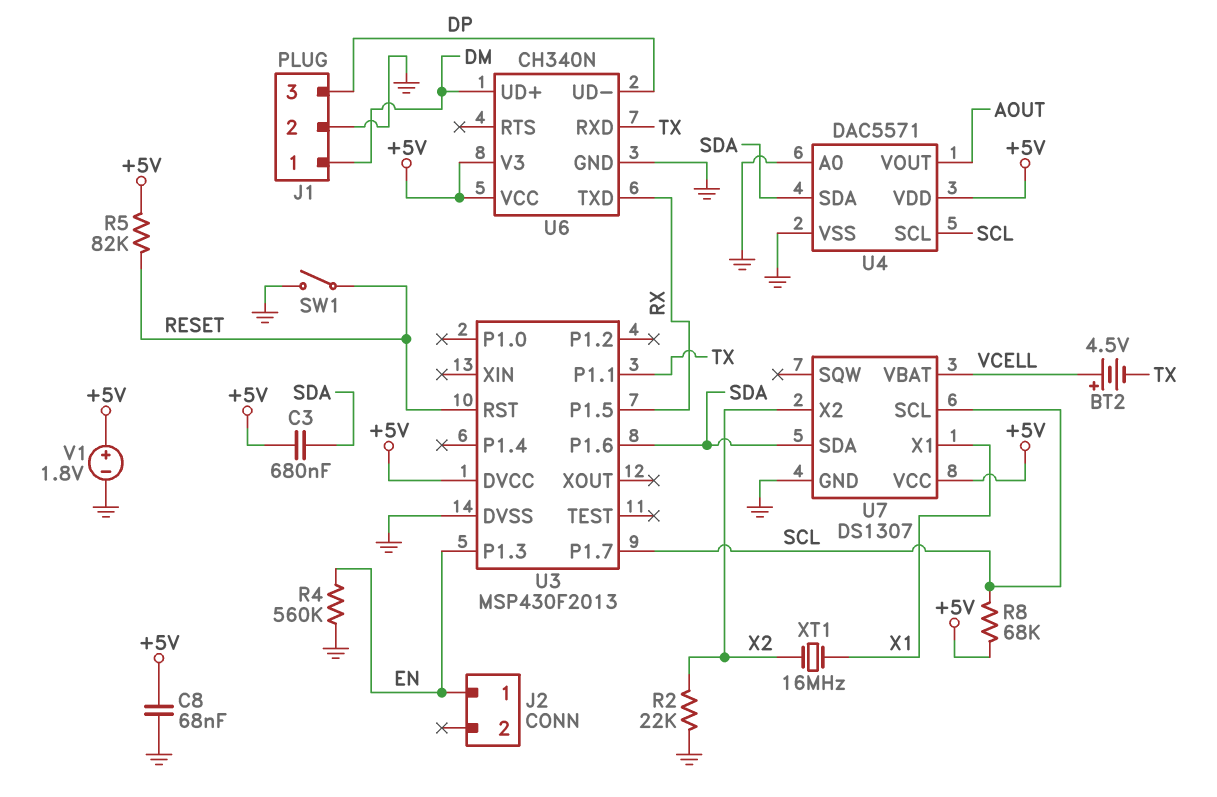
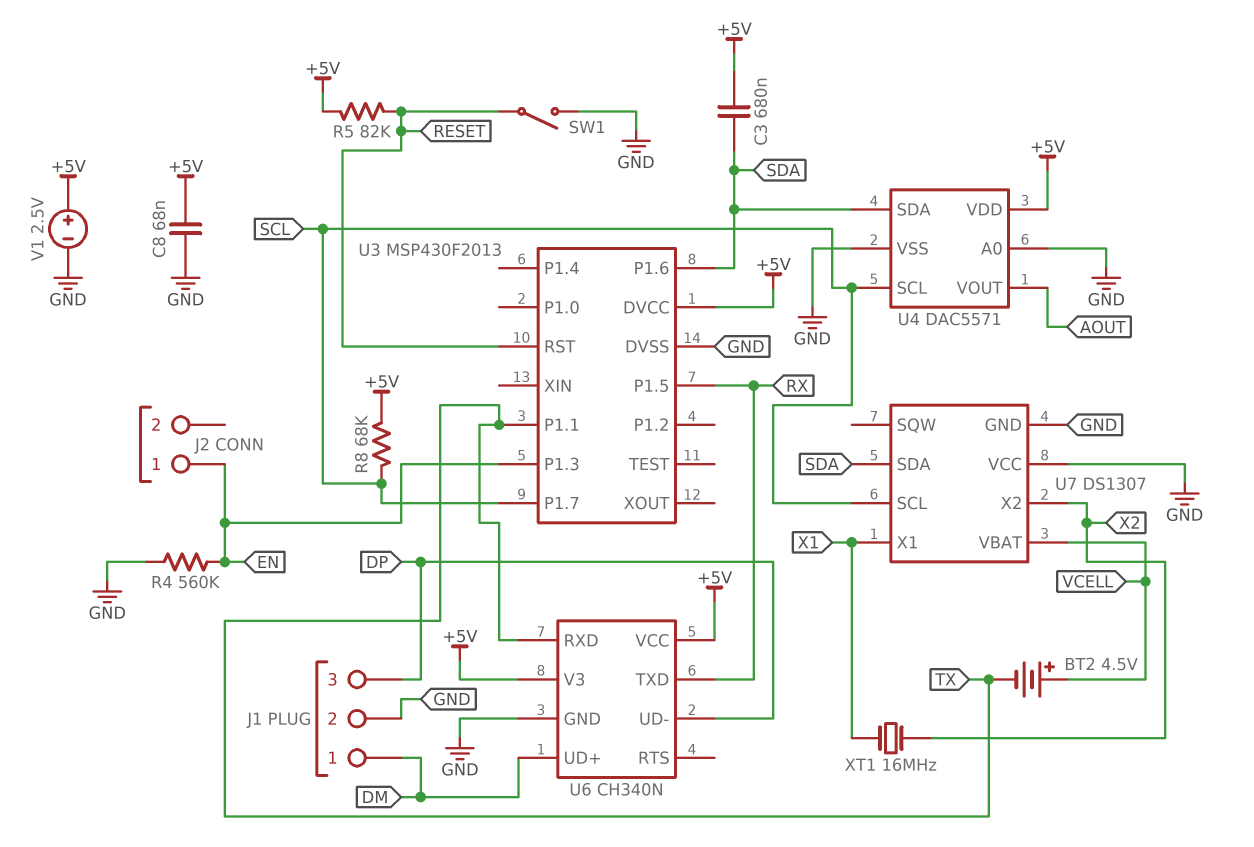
R2: 22k (GND, X2) -> none
U7 pin VCC: +5V -> GND
V1: 1.8V (plus +5V, minus GND) -> 2.5V (plus +5V, minus GND)

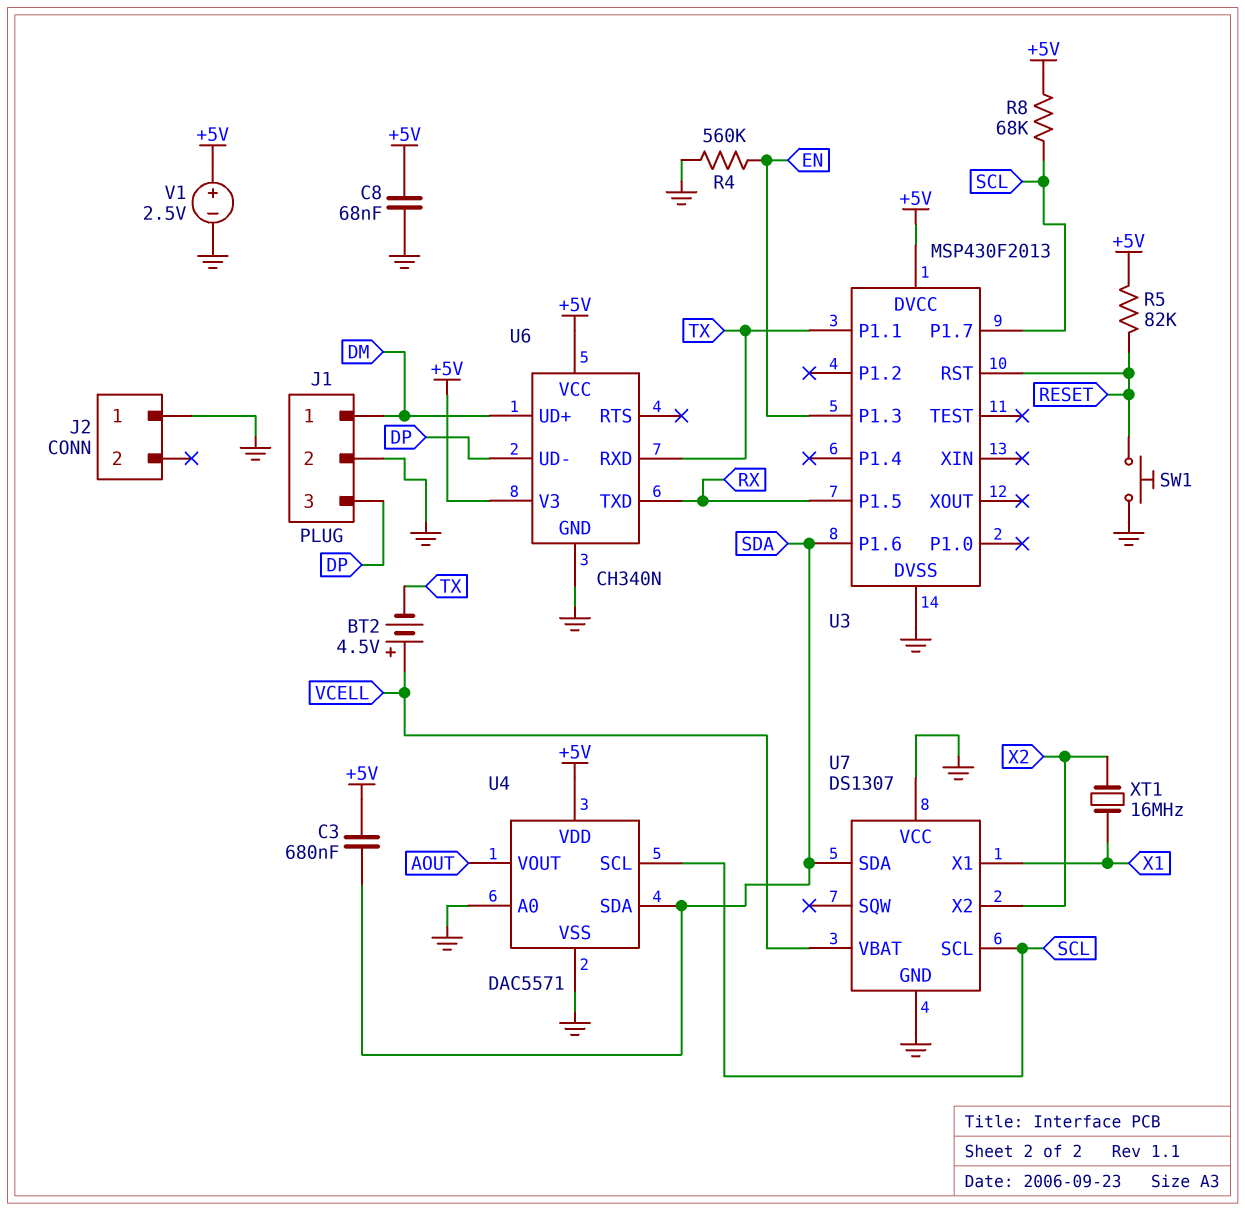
J2 pin 1: EN -> GND
SW1: switch (GND, RESET) -> button (GND, RESET)

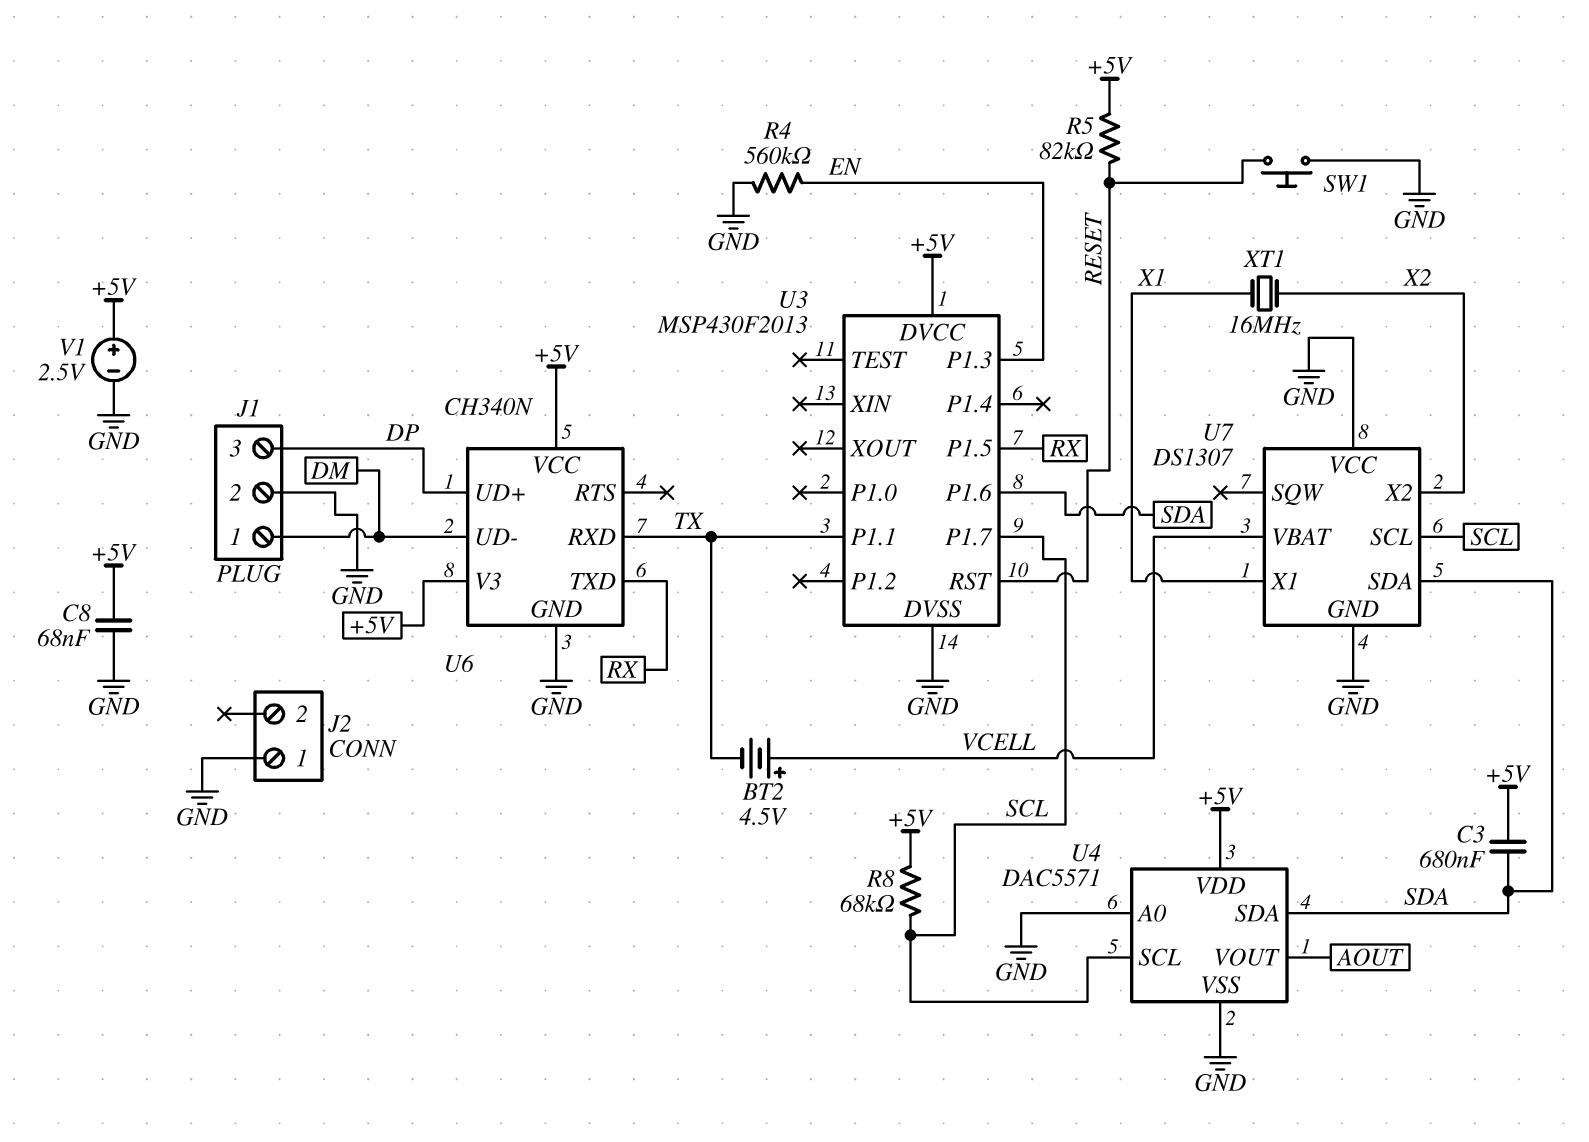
U6 pin UD+: DM -> DP
U6 pin UD-: DP -> DM

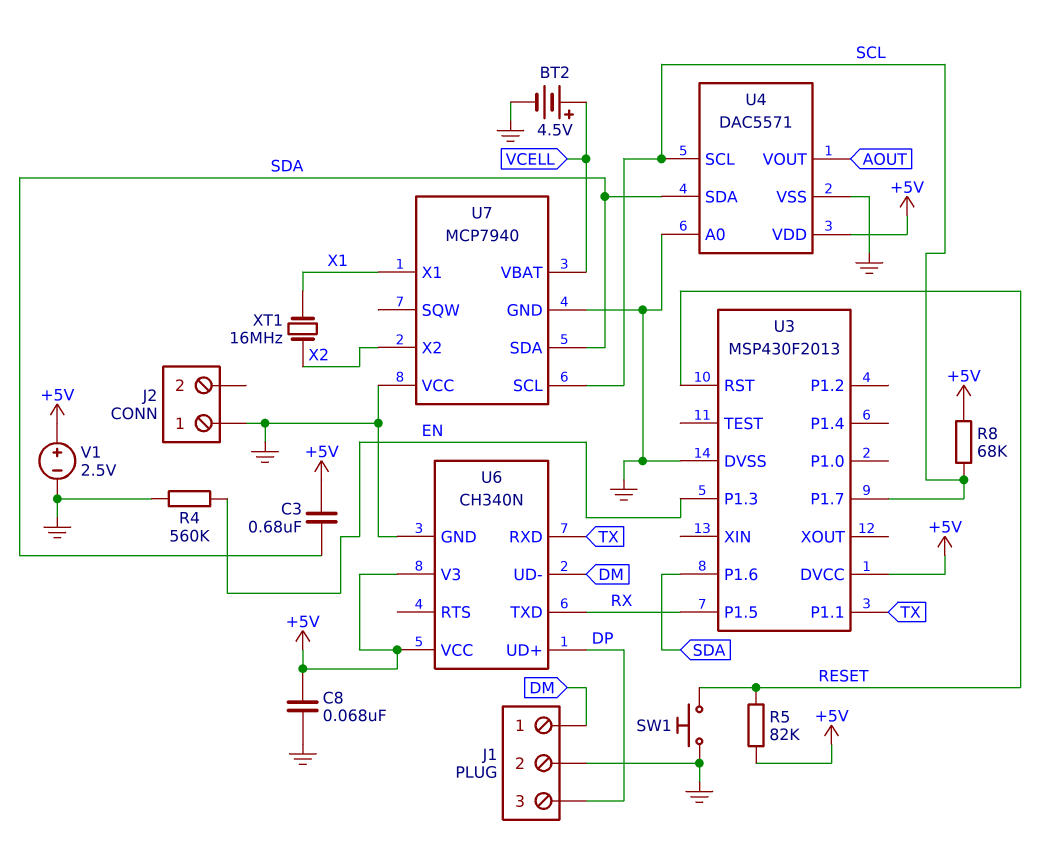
BT2: 4.5V (plus VCELL, minus TX) -> 4.5V (plus VCELL, minus GND)
U7: DS1307 -> MCP7940

